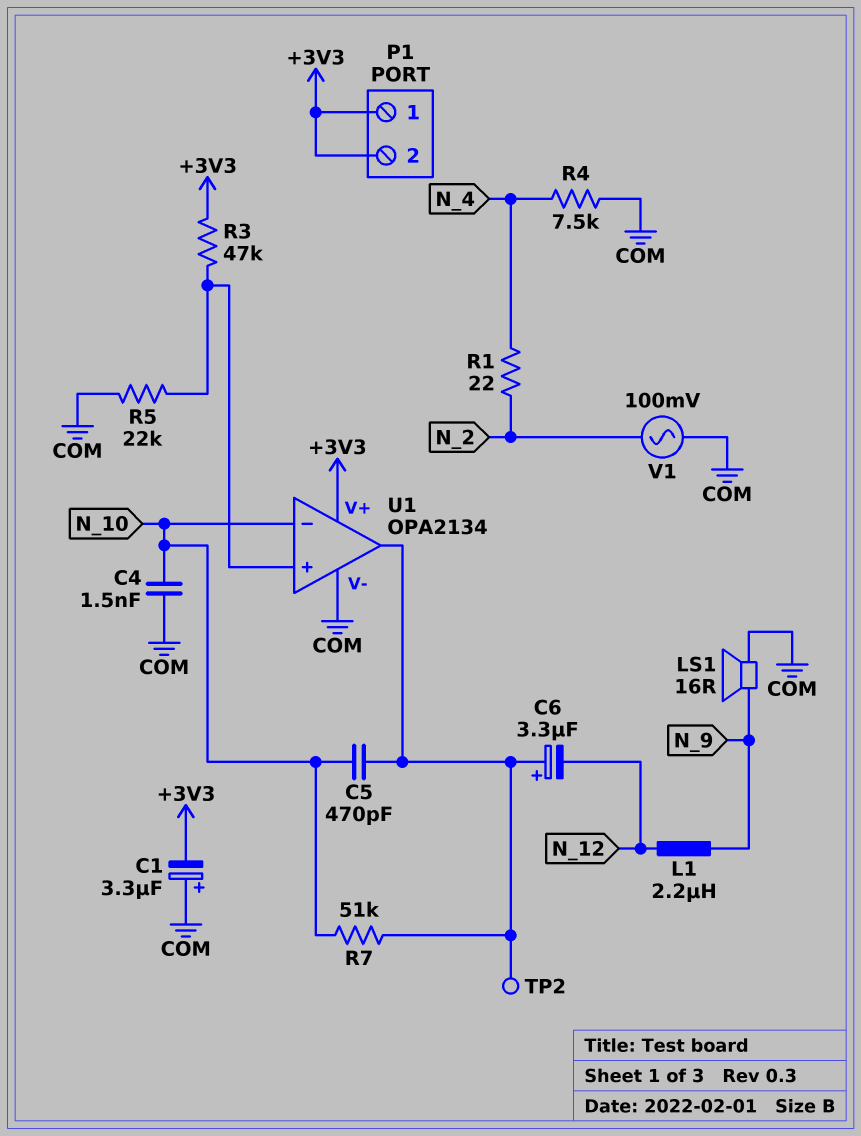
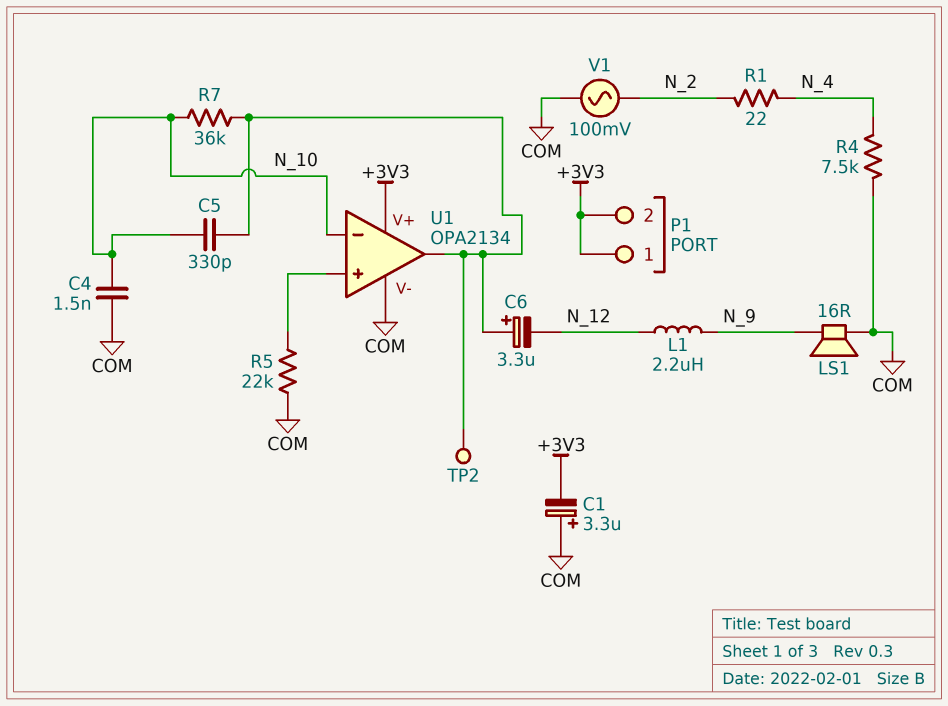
C5: 470pF (N_10, U1/out) -> 330pF (N_10, U1/out)
R3: 47k (+3V3, U1/in+) -> none
R7: 51k (N_10, U1/out) -> 36k (N_10, U1/out)

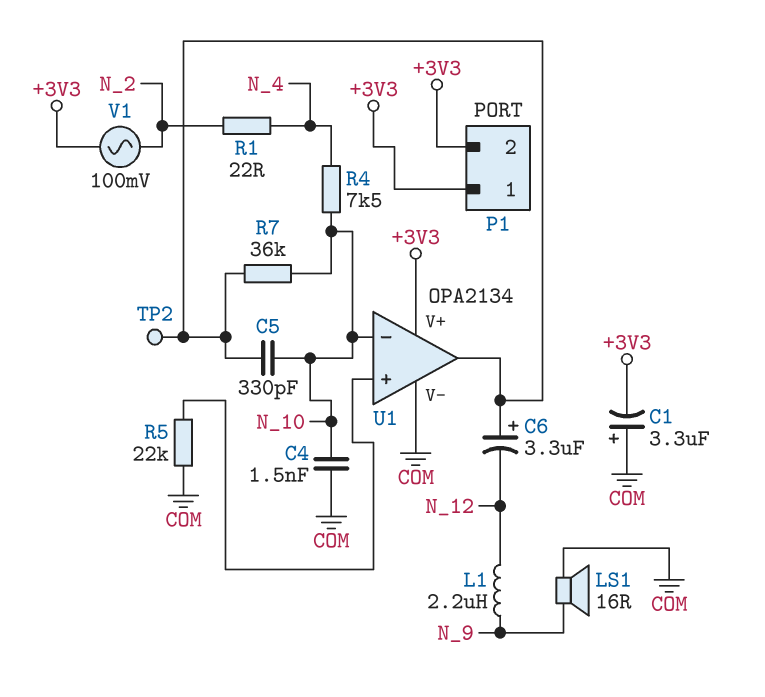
R4: 7.5k (COM, N_4) -> 7.5k (N_4, N_10)
V1: AC 100mV (COM, N_2) -> AC 100mV (+3V3, N_2)

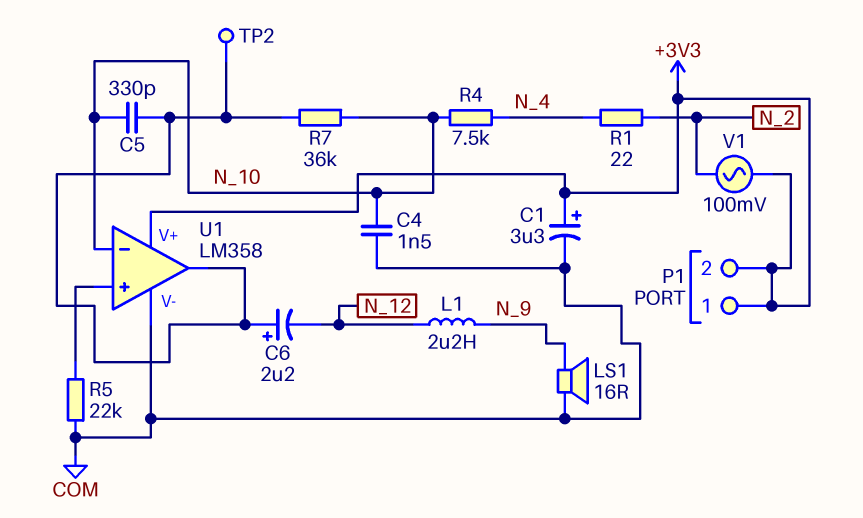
C1: 3.3uF (plus COM, minus +3V3) -> 3.3uF (plus +3V3, minus COM)
C6: 3.3uF (plus U1/out, minus N_12) -> 2.2uF (plus U1/out, minus N_12)
U1: OPA2134 -> LM358

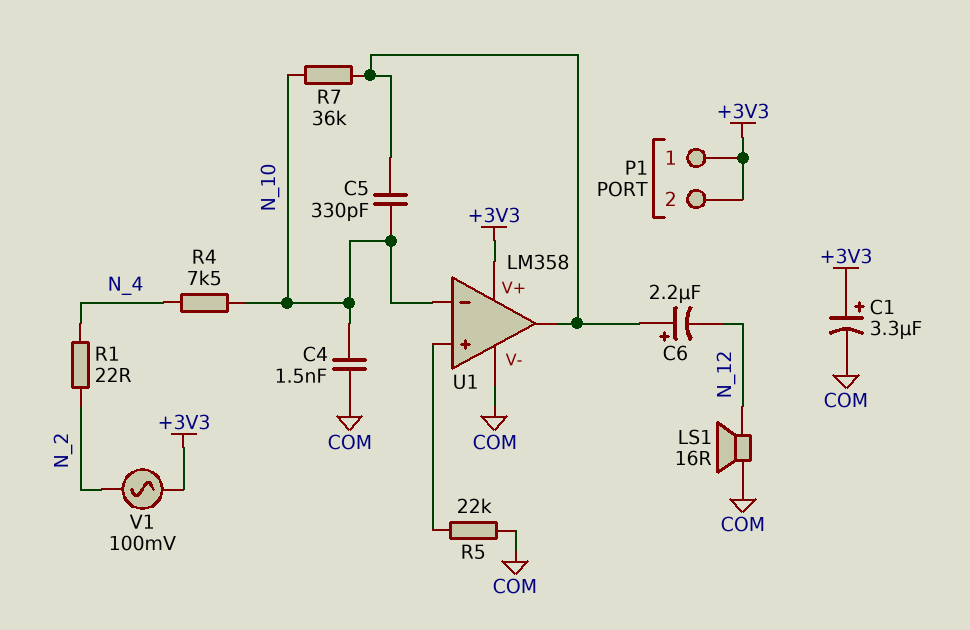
L1: 2.2uH (N_9, N_12) -> none
LS1: speaker 16R (COM, N_9) -> speaker 16R (COM, N_12)
TP2: test point (U1/out) -> none

